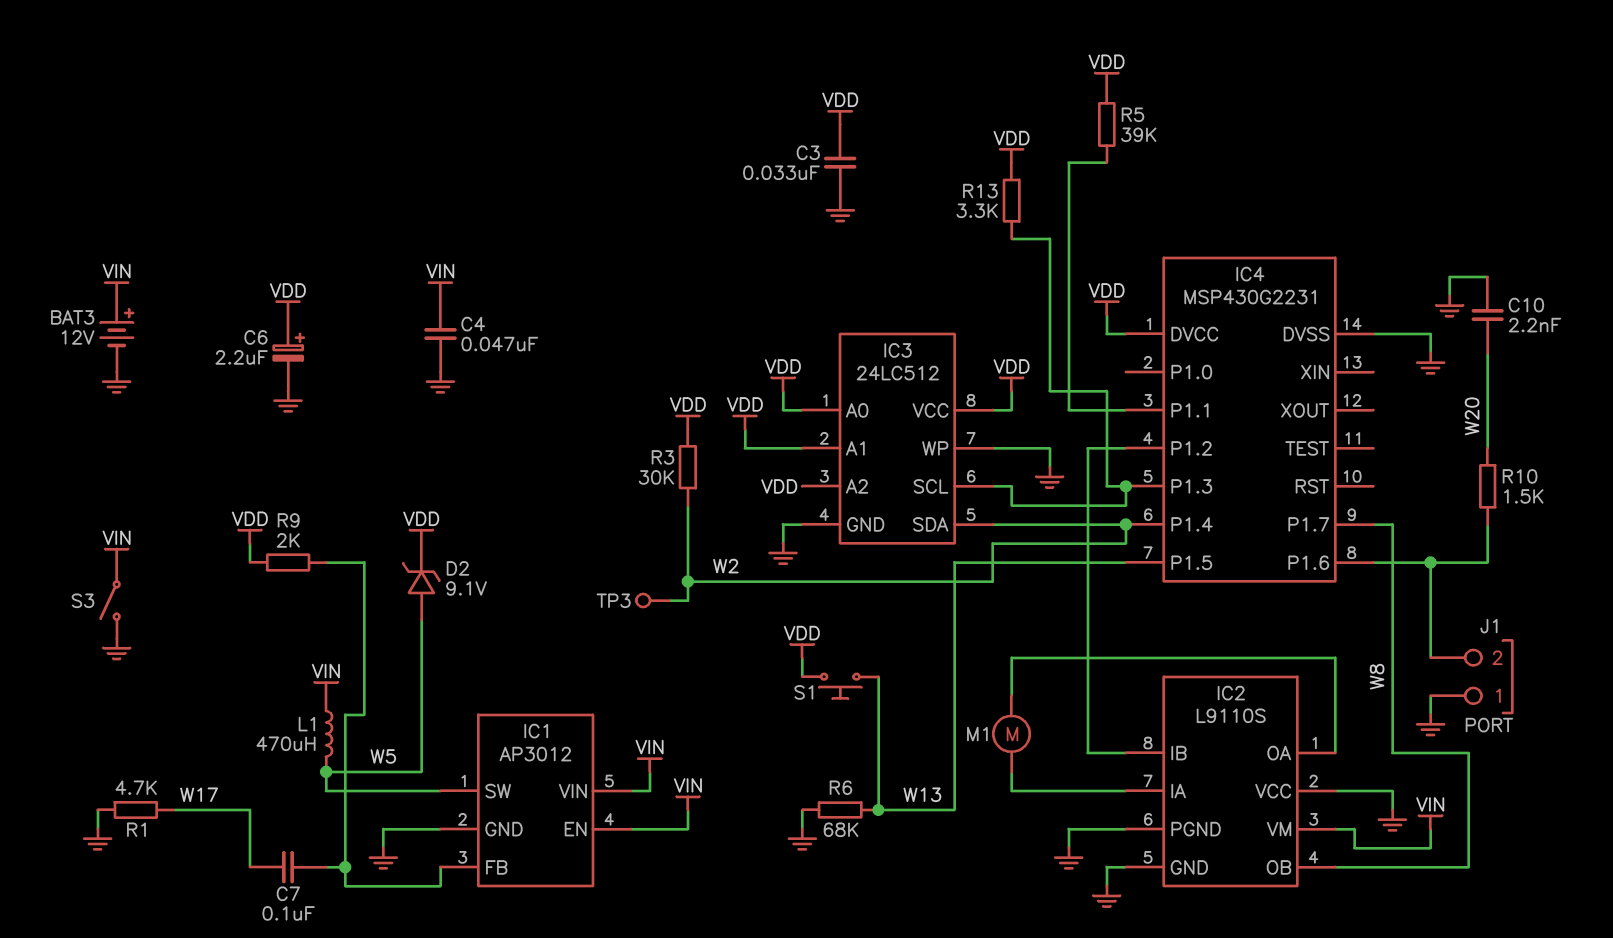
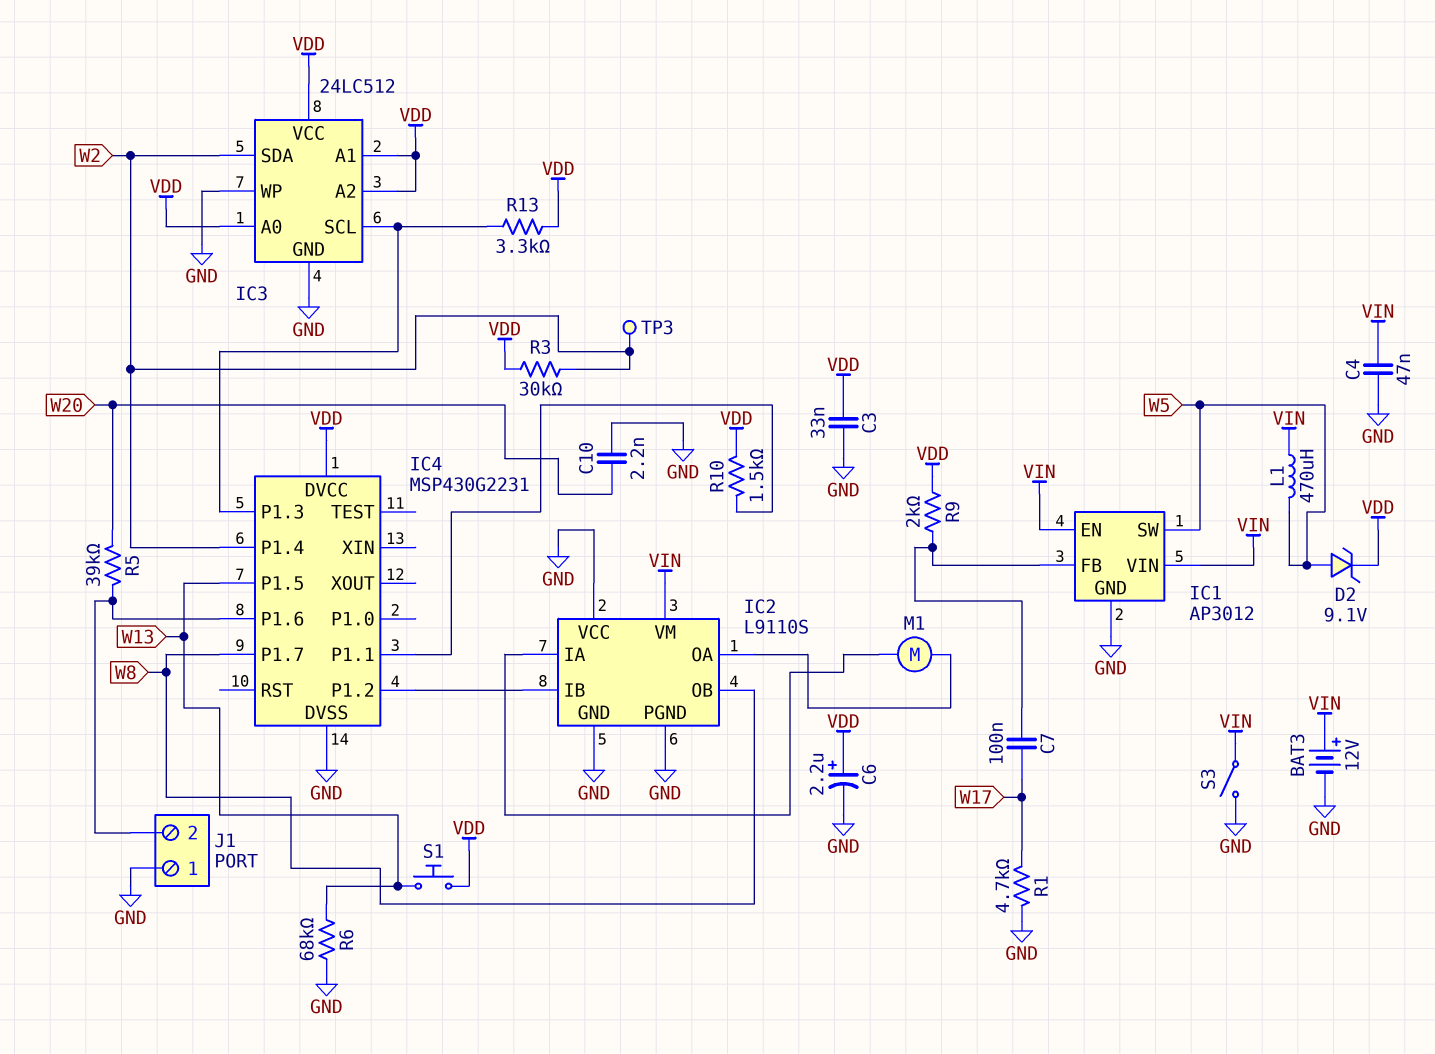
R5: 39k (IC4/P1.1, VDD) -> 39k (IC4/P1.6, W20)
R10: 1.5k (IC4/P1.6, W20) -> 1.5k (IC4/P1.1, VDD)

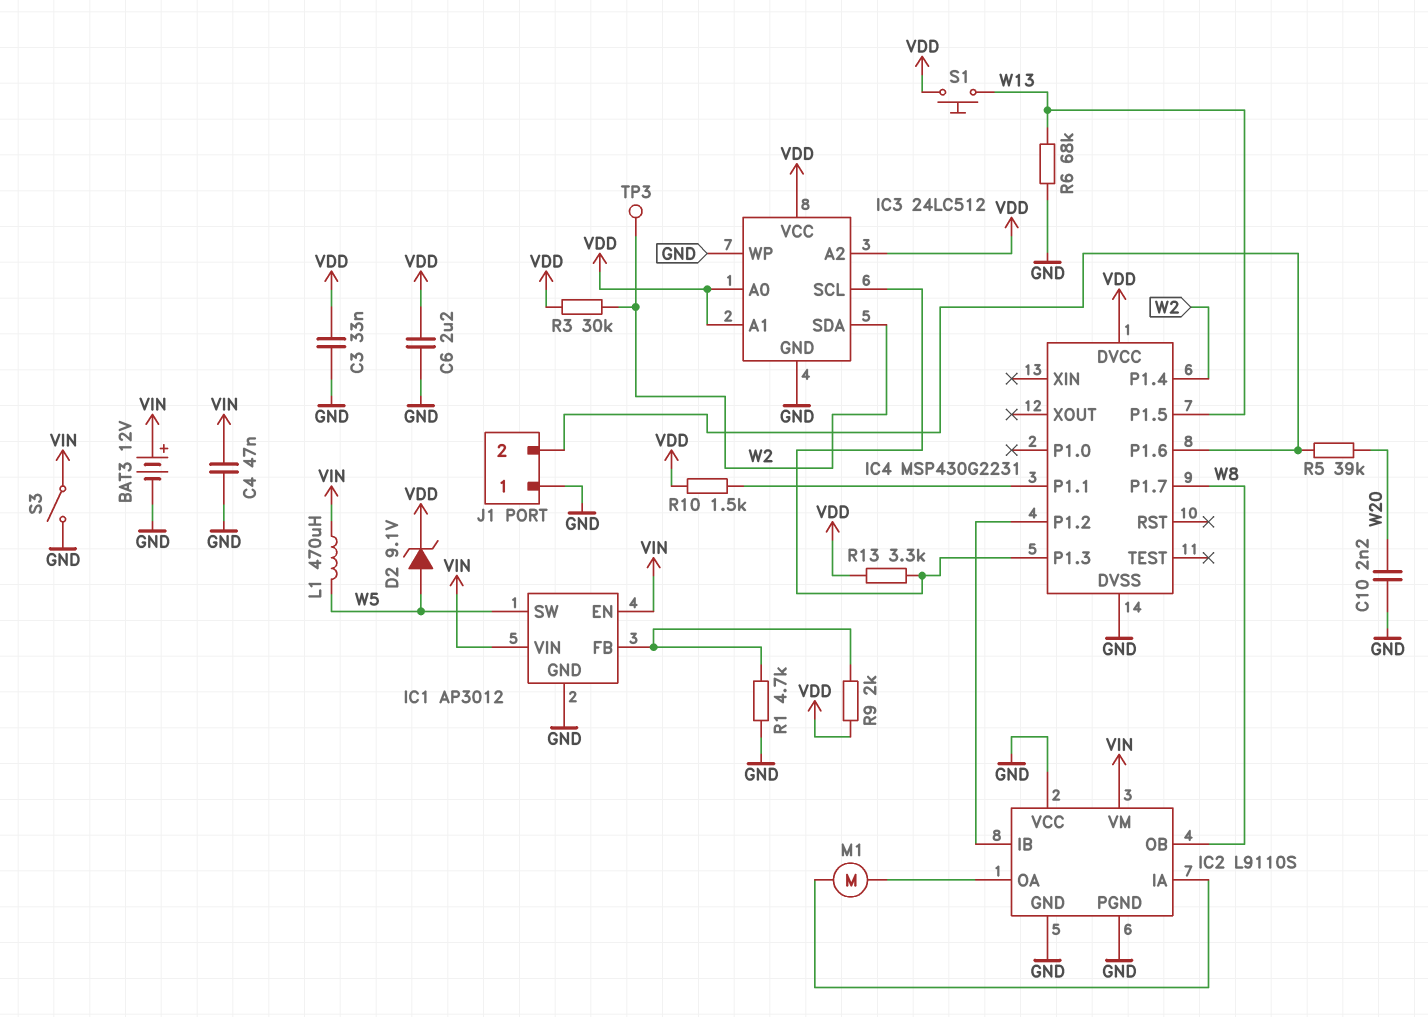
C6: 2.2uF (plus VDD, minus GND) -> 2.2uF (GND, VDD)
C7: 100nF (IC1/FB, W17) -> none
R1: 4.7k (GND, W17) -> 4.7k (GND, IC1/FB)

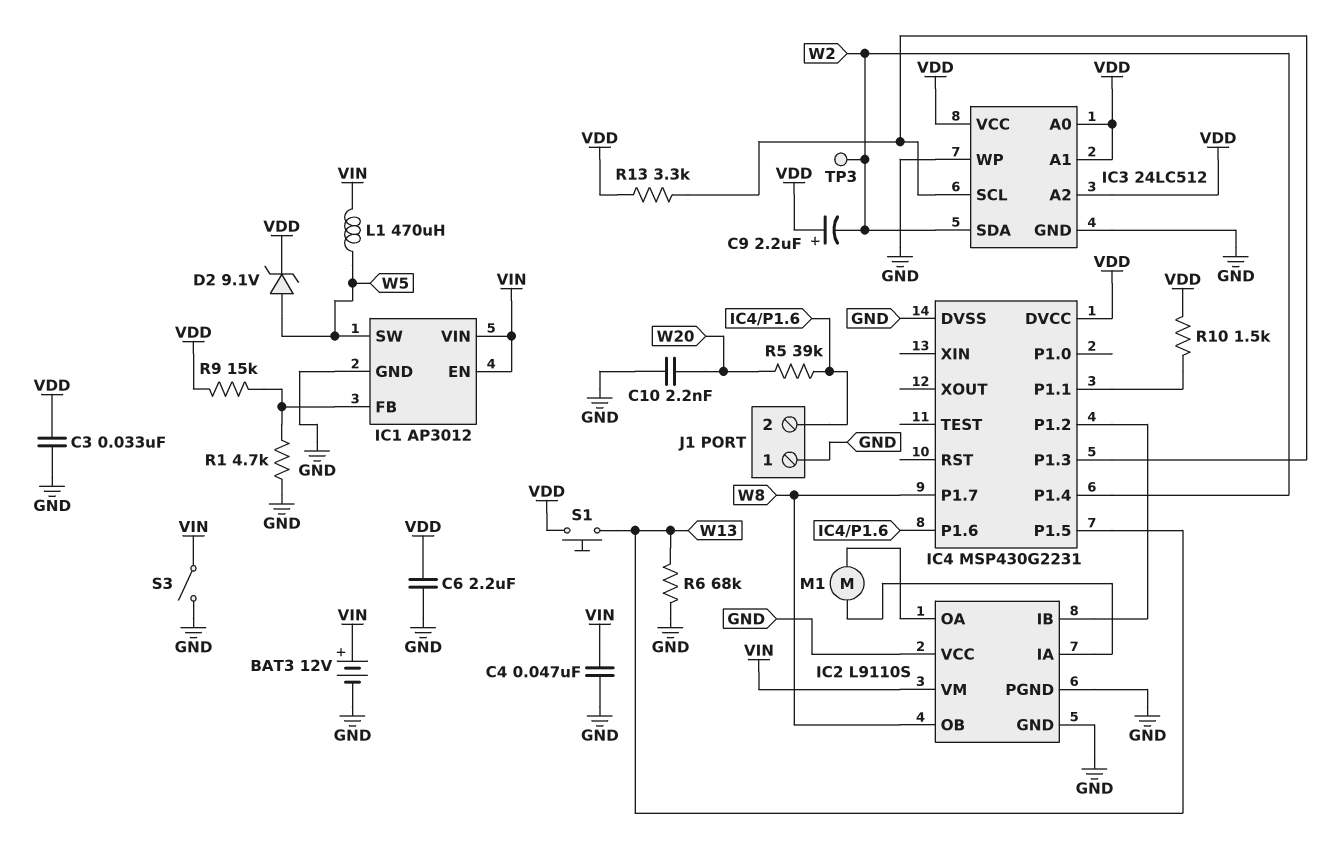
C9: none -> 2.2uF (plus VDD, minus W2)
R3: 30k (VDD, W2) -> none
R9: 2k (IC1/FB, VDD) -> 15k (IC1/FB, VDD)

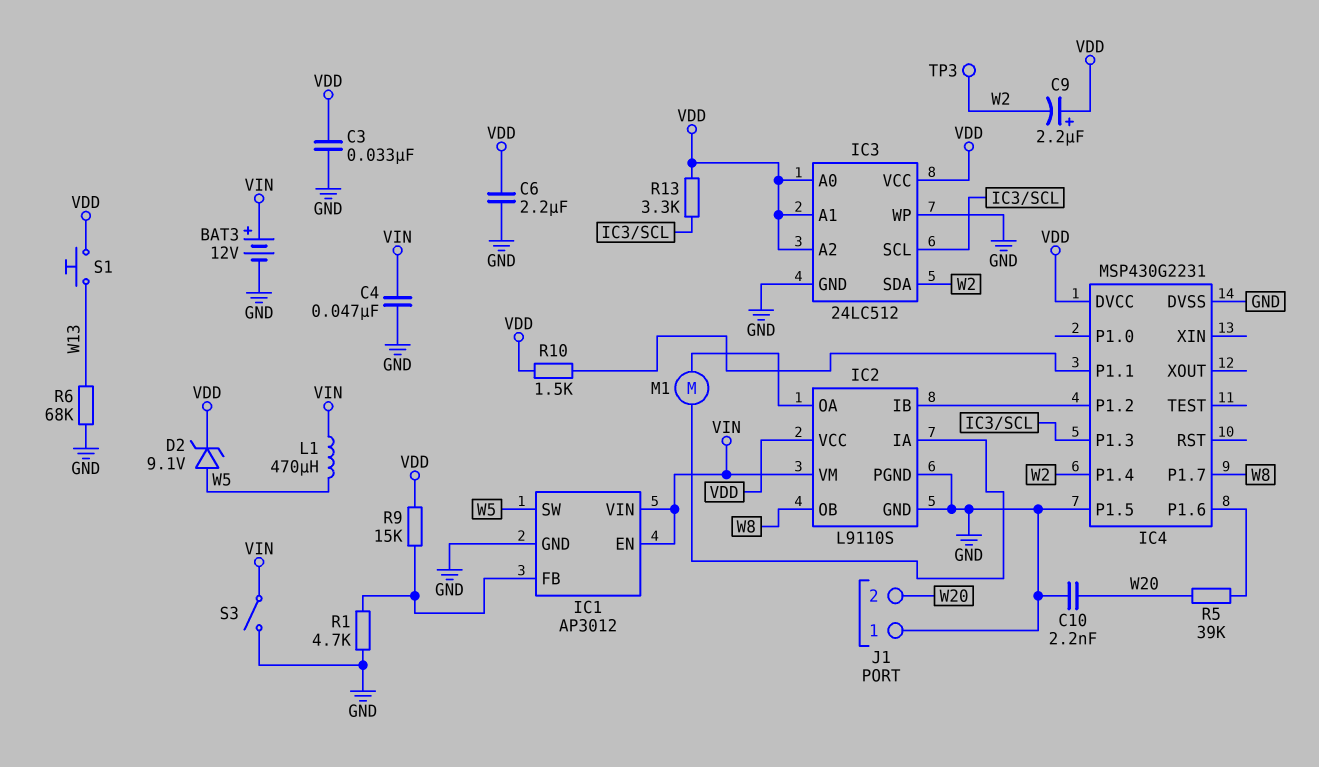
IC2 pin VCC: GND -> VDD
IC4 pin P1.5: W13 -> GND
J1 pin 2: IC4/P1.6 -> W20

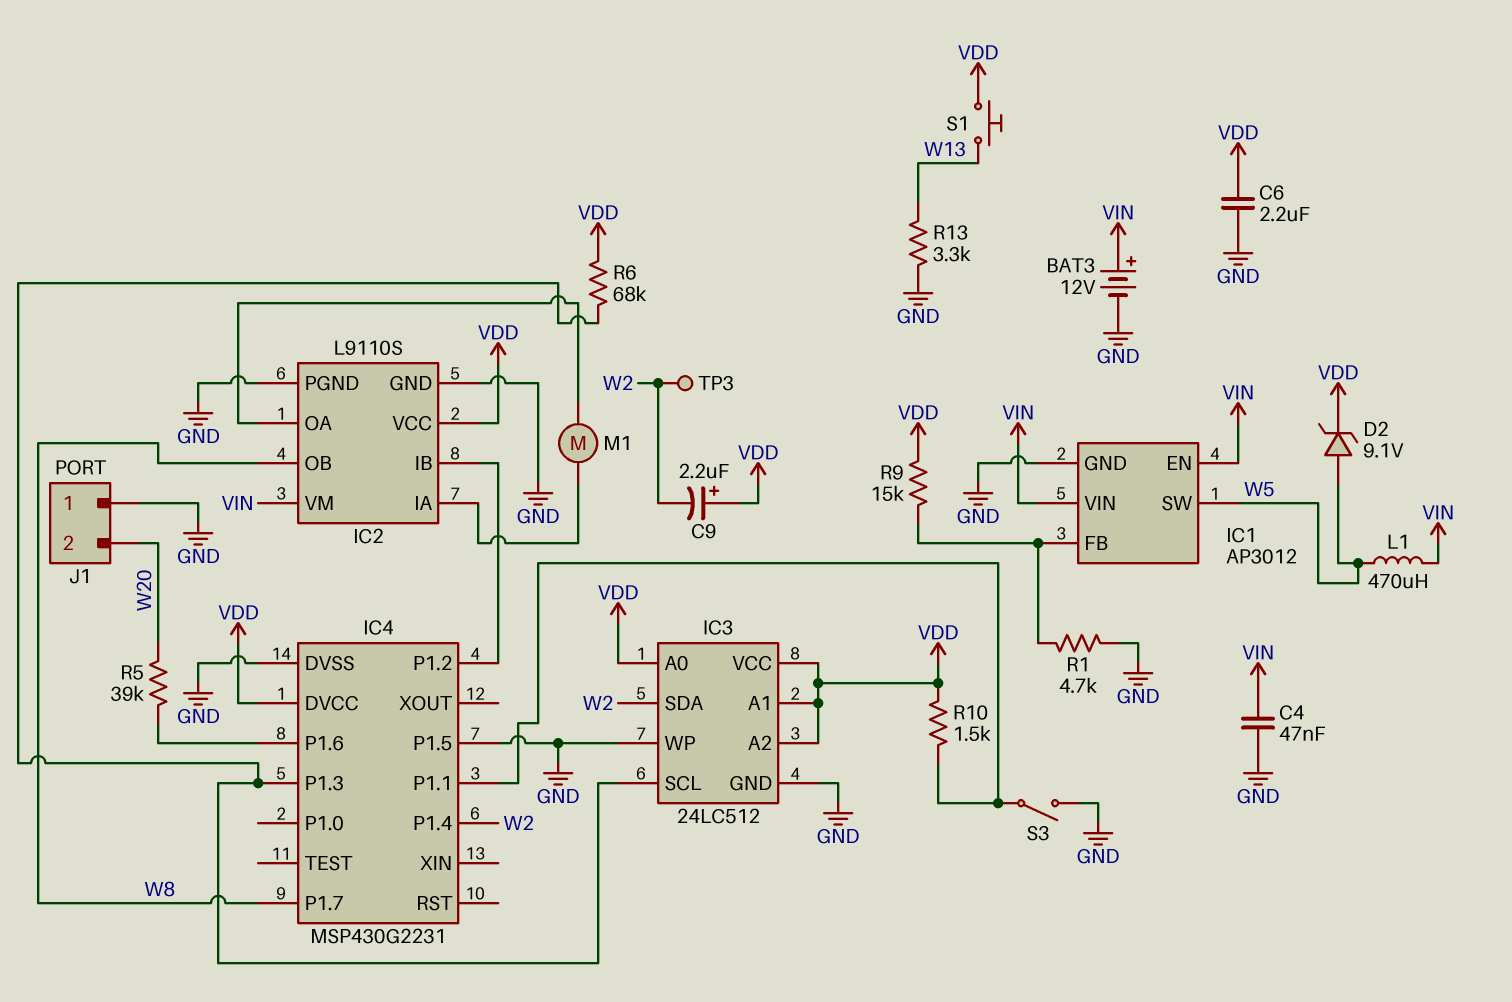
C3: 33nF (GND, VDD) -> none
C10: 2.2nF (GND, W20) -> none
R6: 68k (GND, W13) -> 68k (IC3/SCL, VDD)
R13: 3.3k (IC3/SCL, VDD) -> 3.3k (GND, W13)
S3: switch (GND, VIN) -> switch (GND, IC4/P1.1)

